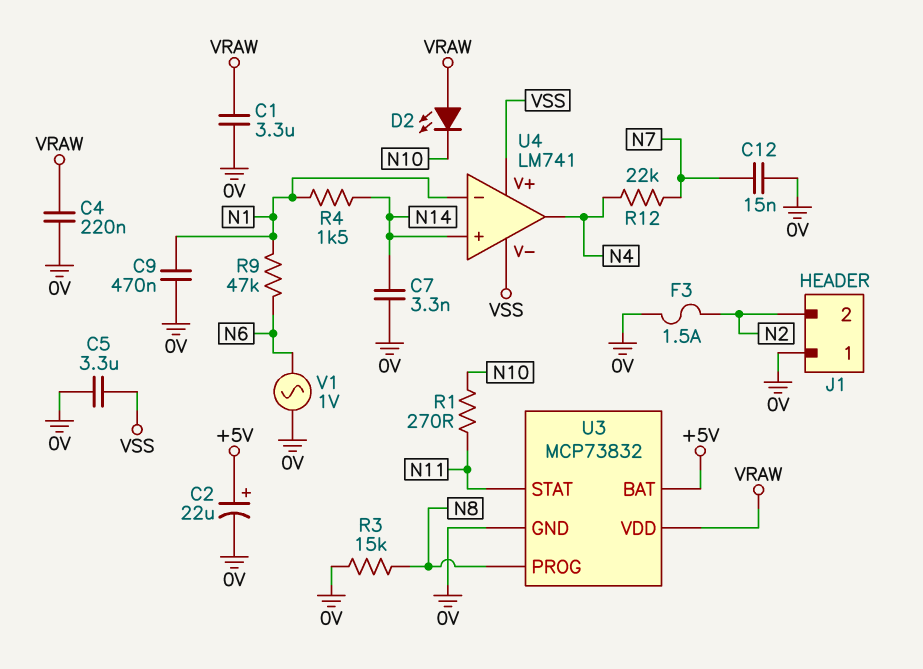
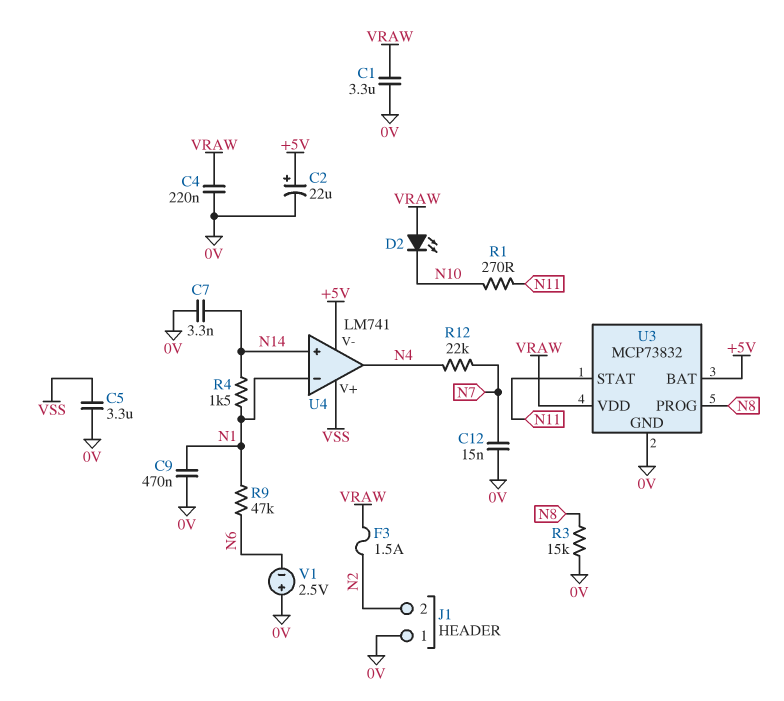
F3: 1.5A (0V, N2) -> 1.5A (N2, VRAW)
U4 pin V-: VSS -> +5V
V1: AC 1V (0V, N6) -> 2.5V (plus 0V, minus N6)

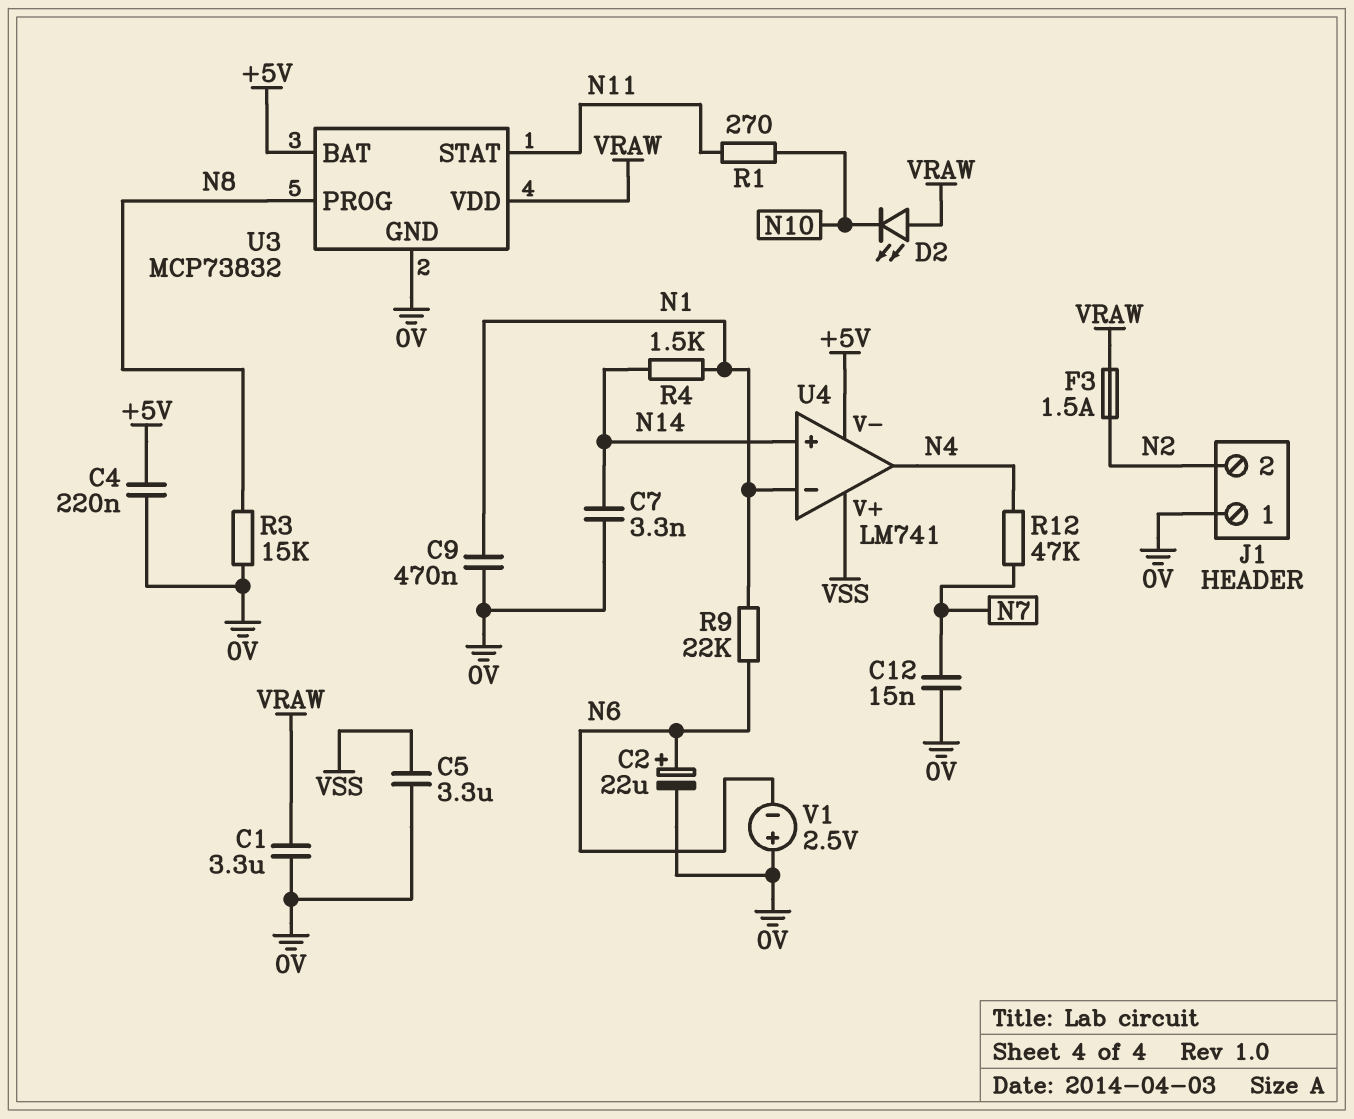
C2: 22uF (plus +5V, minus 0V) -> 22uF (plus N6, minus 0V)
C4: 220nF (0V, VRAW) -> 220nF (+5V, 0V)
R9: 47k (N1, N6) -> 22k (N1, N6)
R12: 22k (N4, N7) -> 47k (N4, N7)

